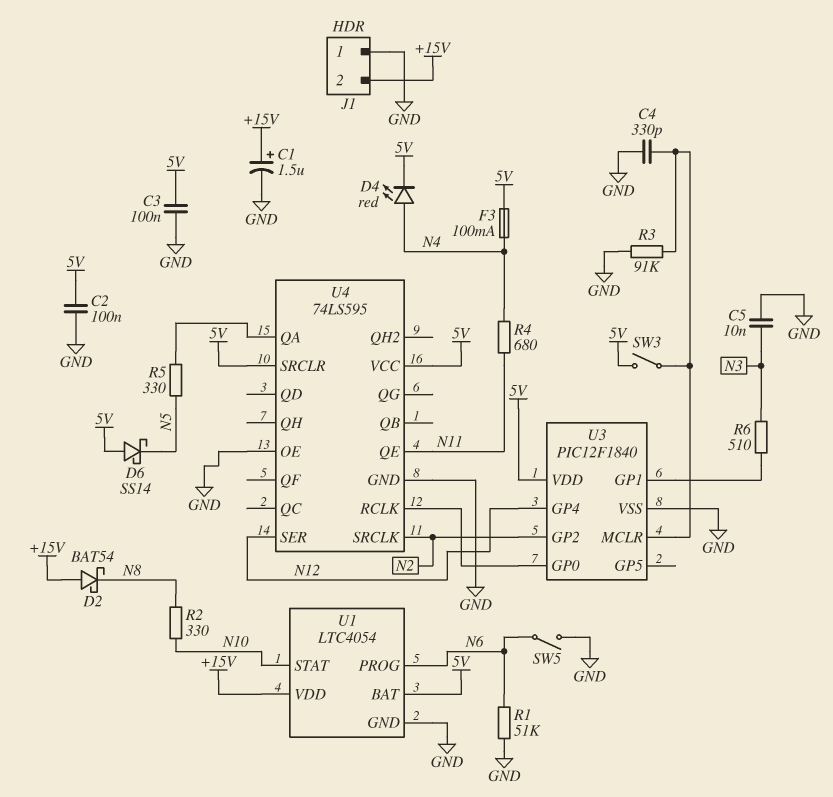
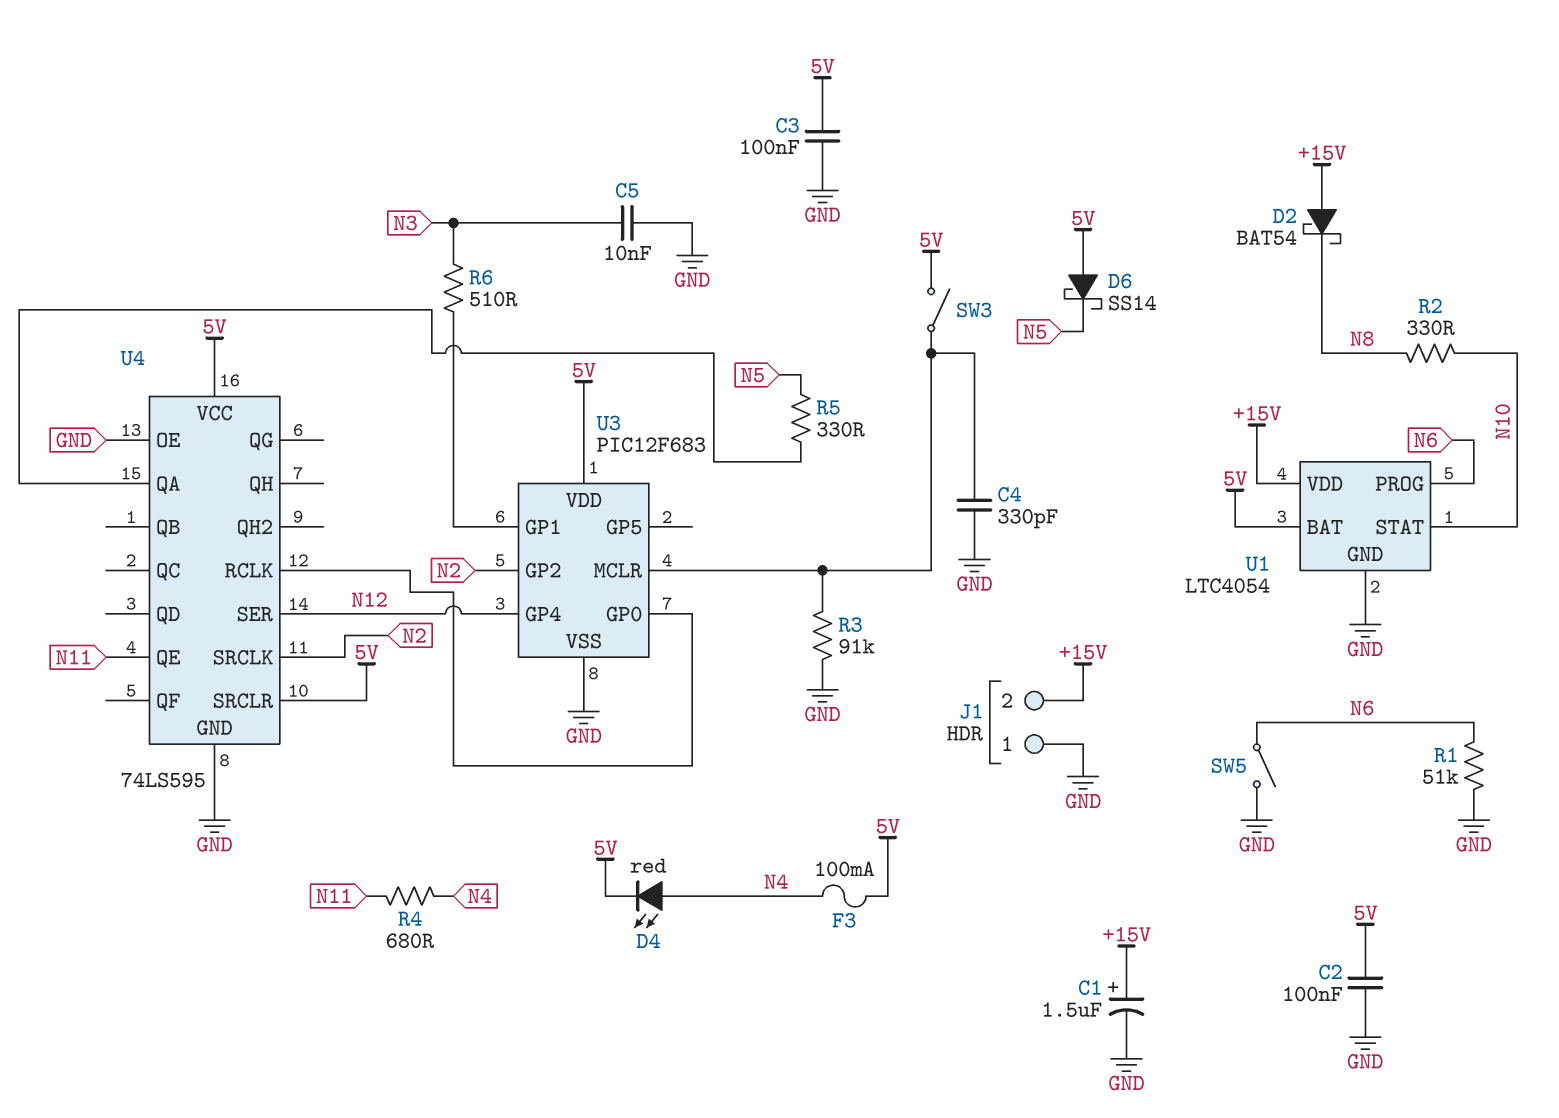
U3: PIC12F1840 -> PIC12F683

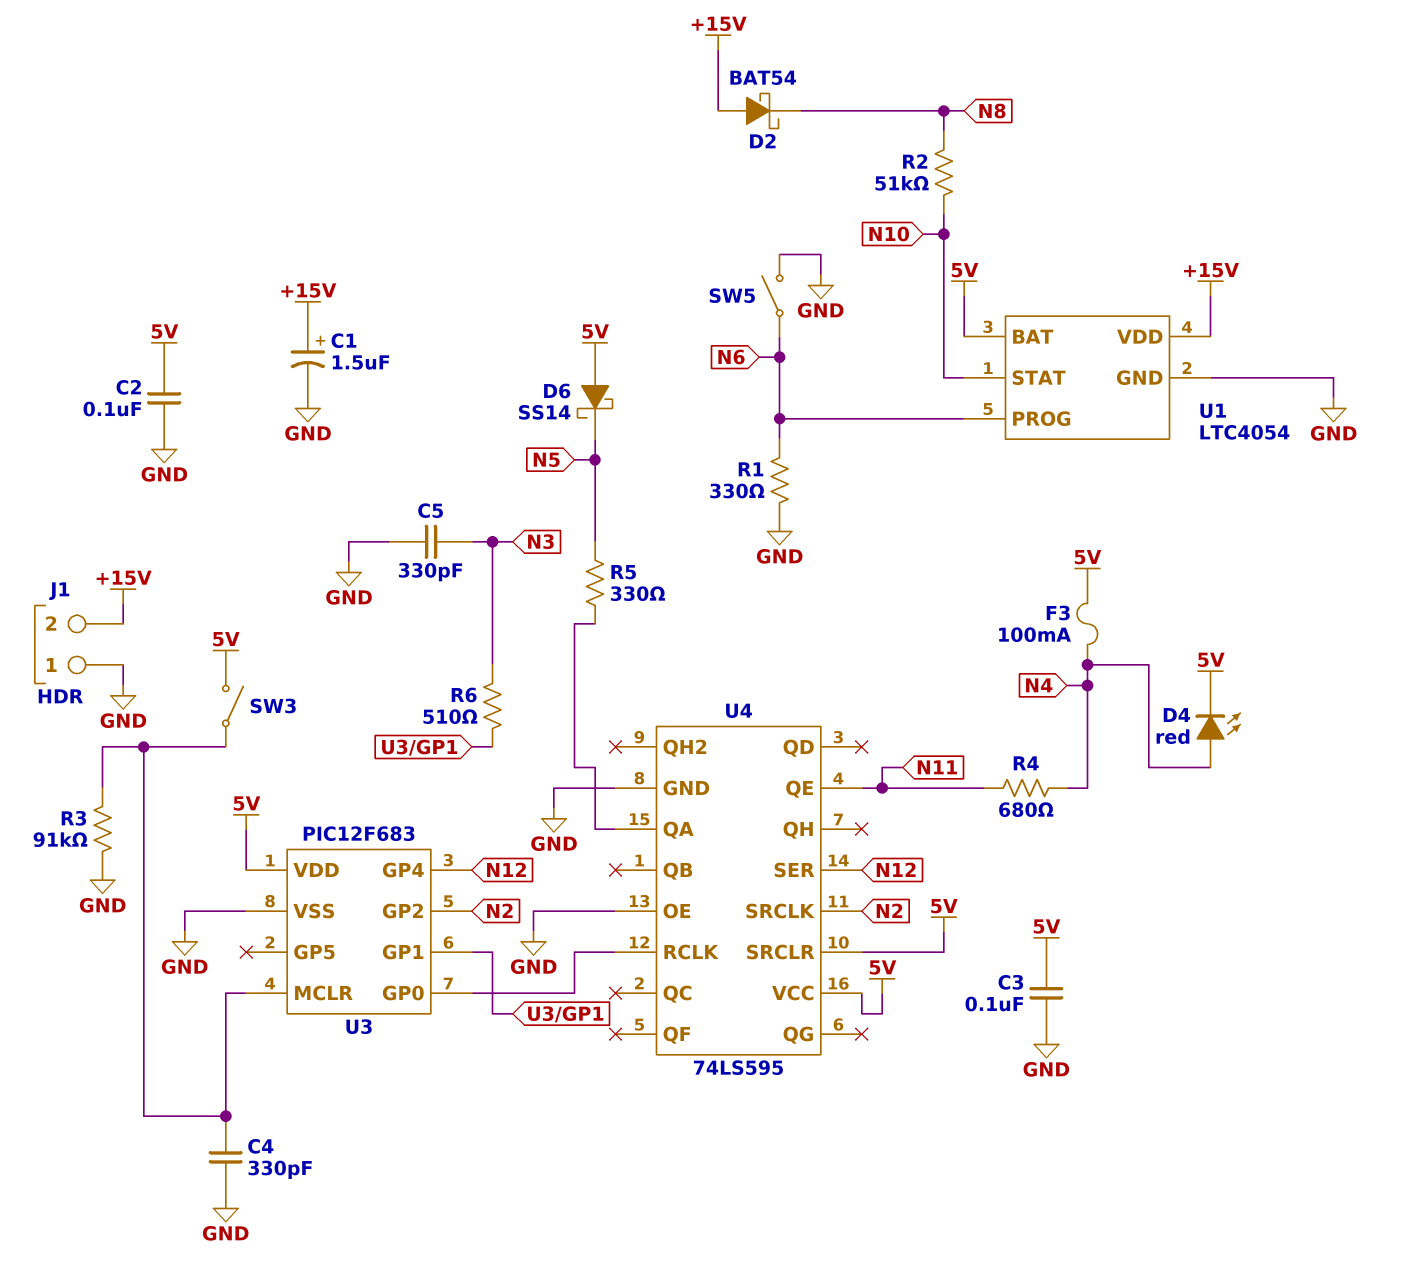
C5: 10nF (GND, N3) -> 330pF (GND, N3)
R1: 51k (GND, N6) -> 330 (GND, N6)
R2: 330 (N8, N10) -> 51k (N8, N10)

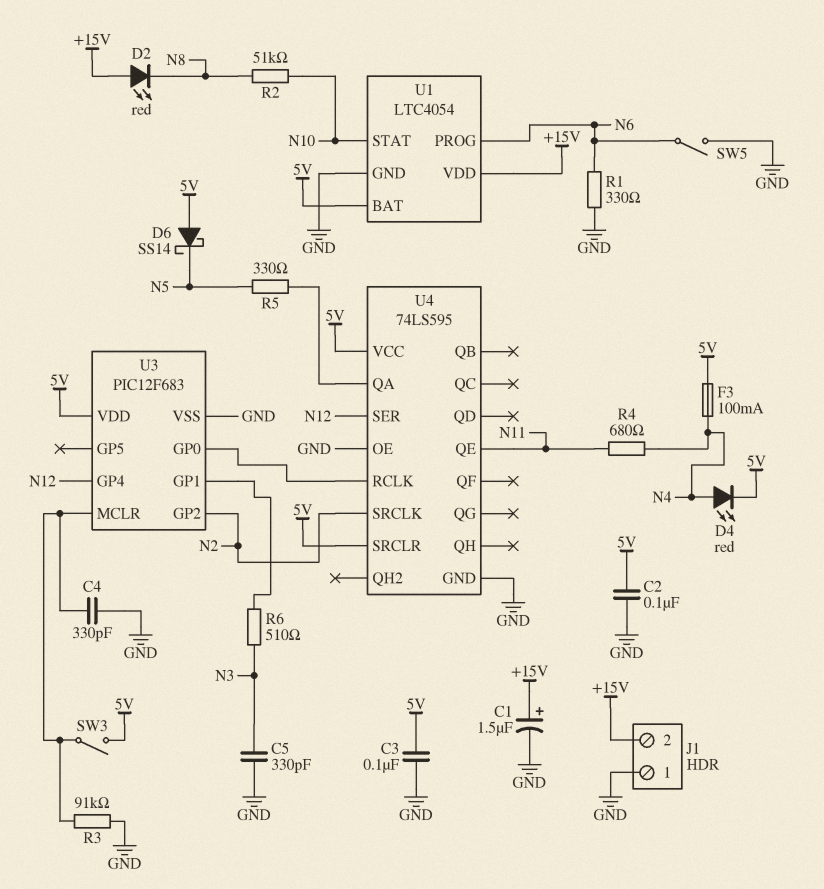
D2: schottky BAT54 (A +15V, K N8) -> LED red (A +15V, K N8)

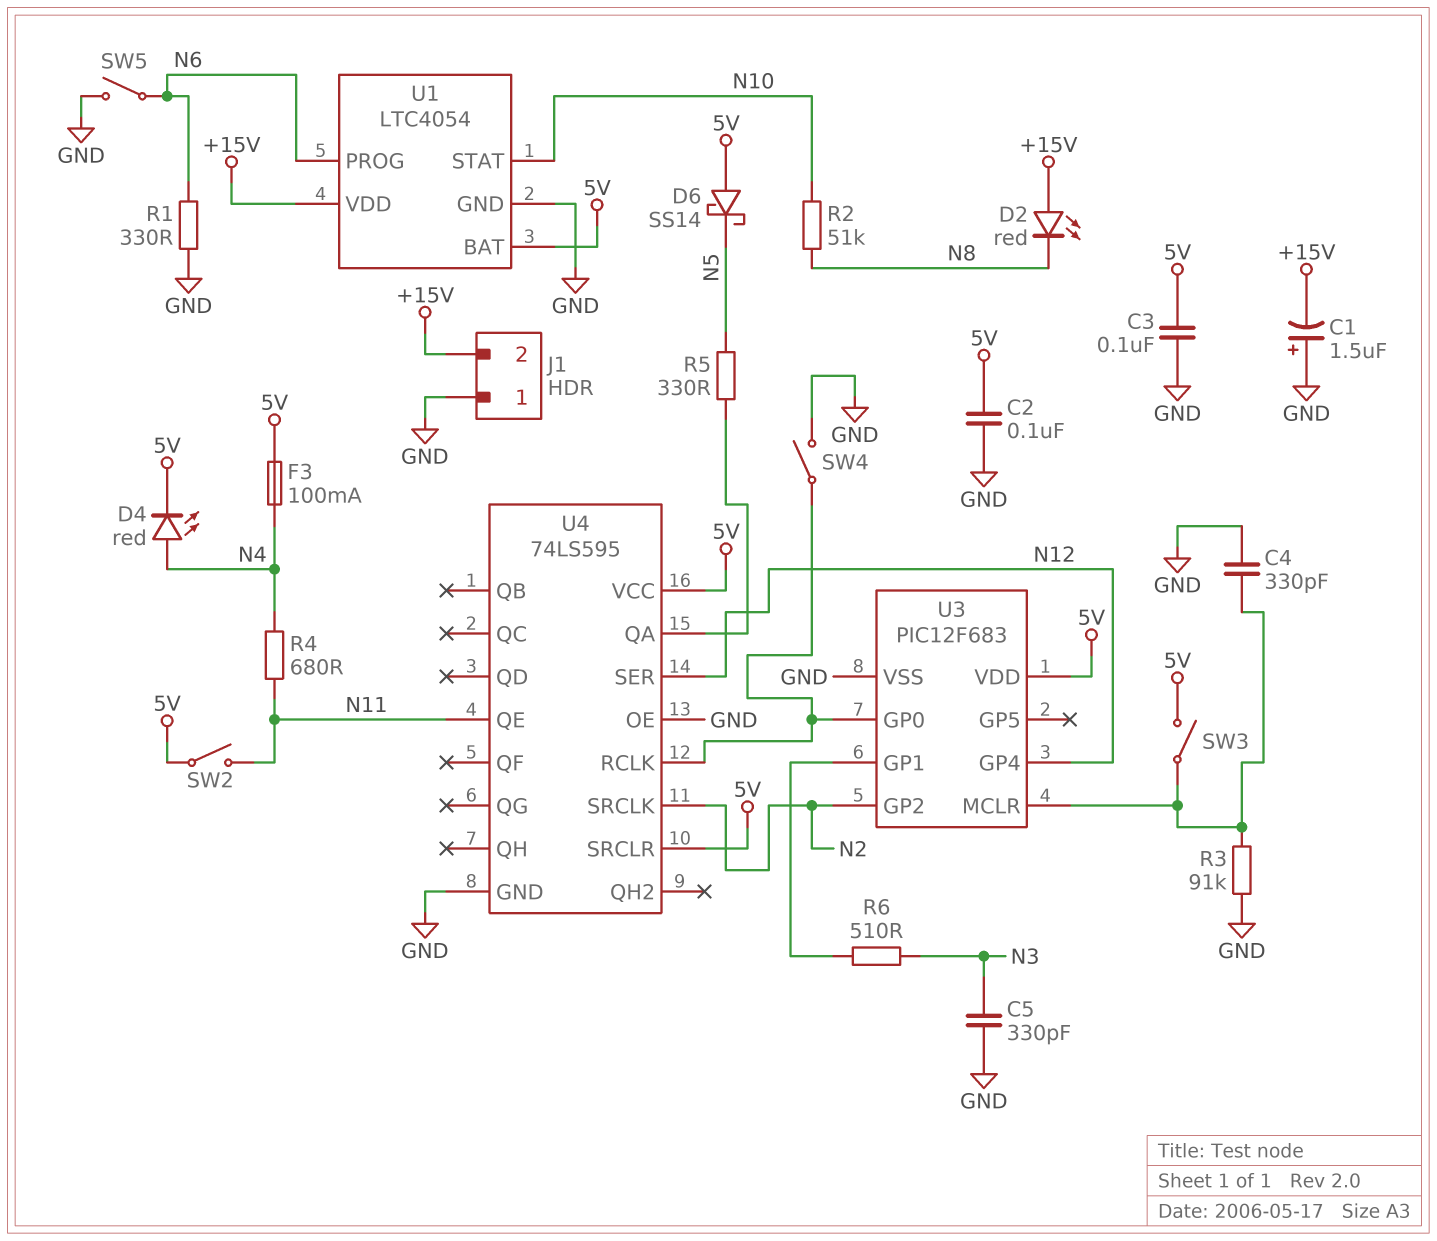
C1: 1.5uF (plus +15V, minus GND) -> 1.5uF (plus GND, minus +15V)
SW2: none -> switch (5V, N11)
SW4: none -> switch (GND, U3/GP0)

